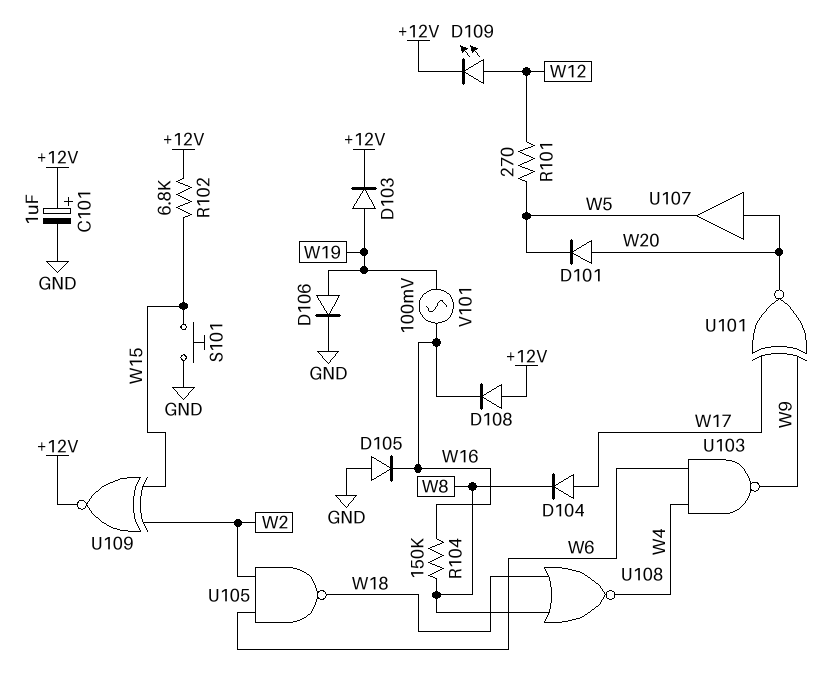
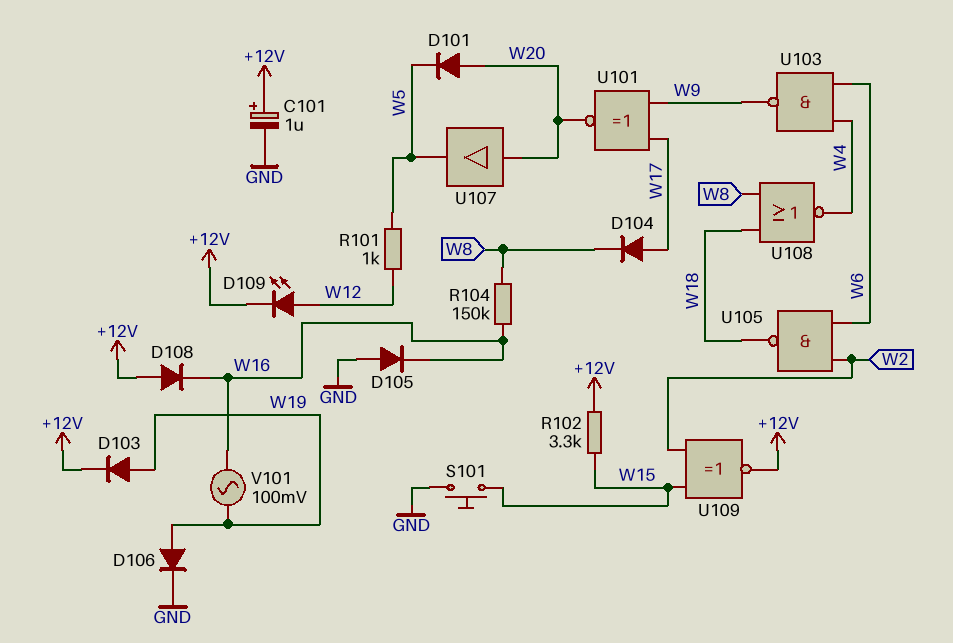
R101: 270 (W5, W12) -> 1k (W5, W12)
R102: 6.8k (+12V, W15) -> 3.3k (+12V, W15)

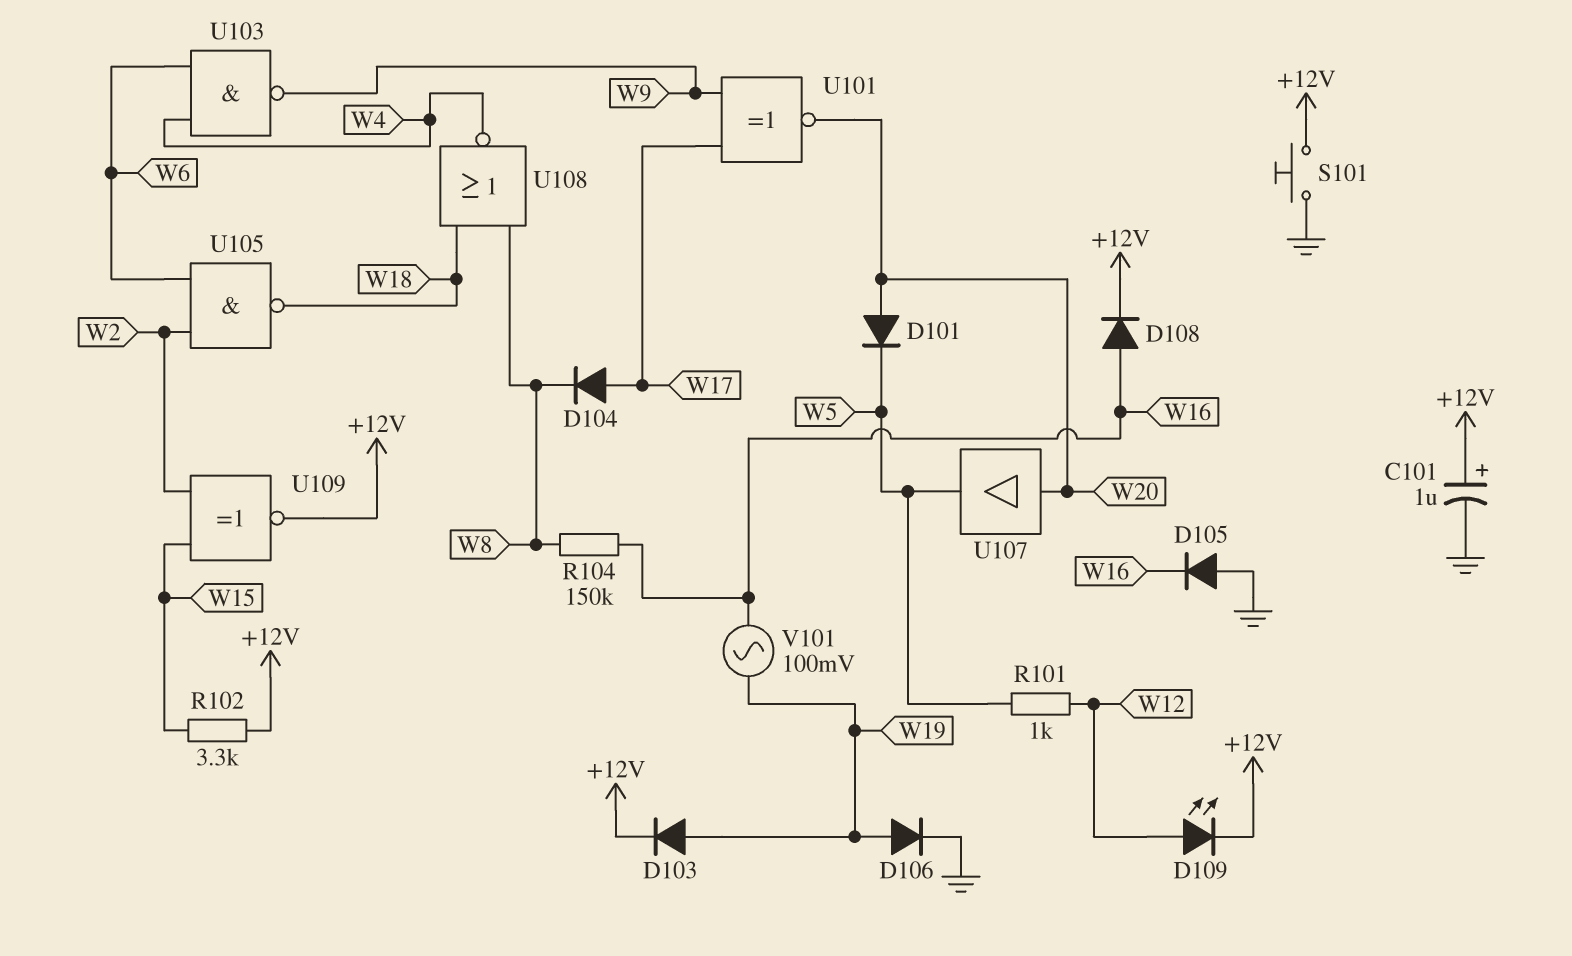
D108: diode (A +12V, K W16) -> diode (A W16, K +12V)
S101: button (GND, W15) -> button (+12V, GND)

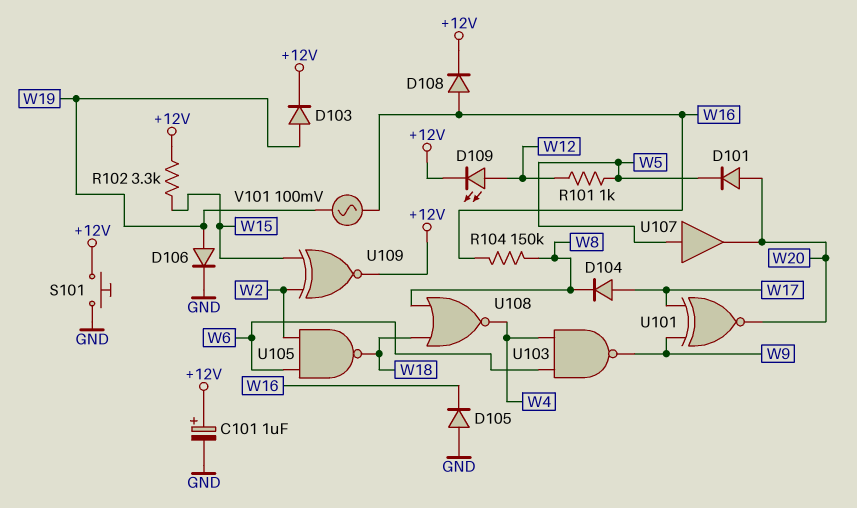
U107: buffer (in W20, out W5) -> buffer (in W5, out W20)

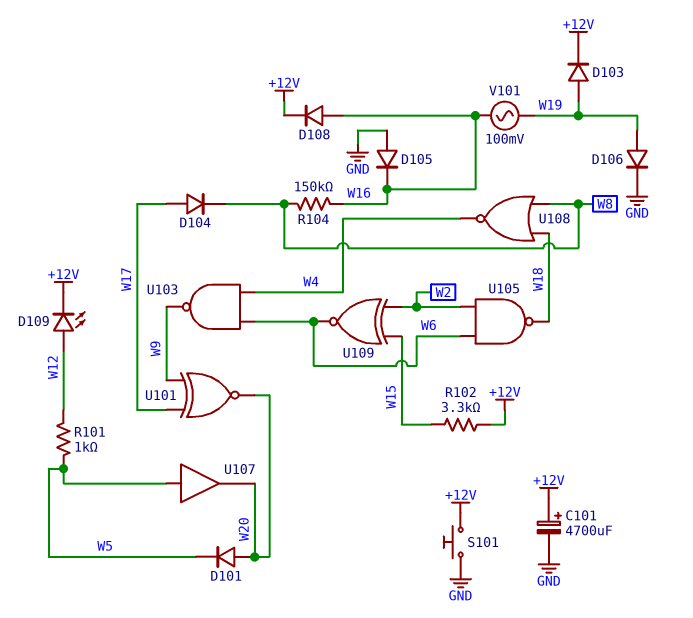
C101: 1uF (plus +12V, minus GND) -> 4700uF (plus +12V, minus GND)
U109: XNOR (in W2, in W15, out +12V) -> XNOR (in W2, in W15, out W6)

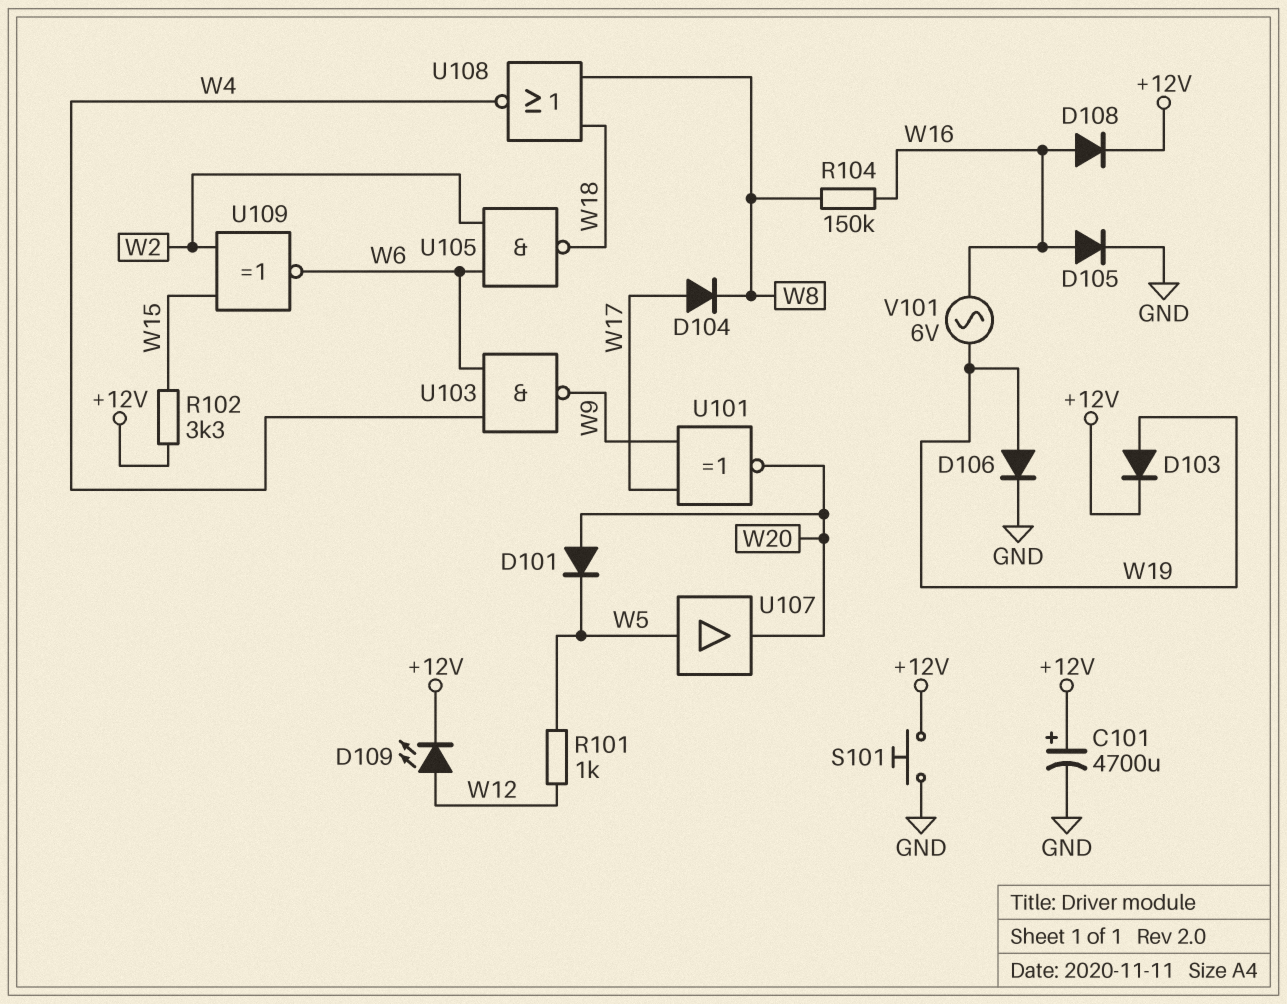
D105: diode (A GND, K W16) -> diode (A W16, K GND)
V101: AC 100mV (W16, W19) -> AC 6V (W16, W19)

